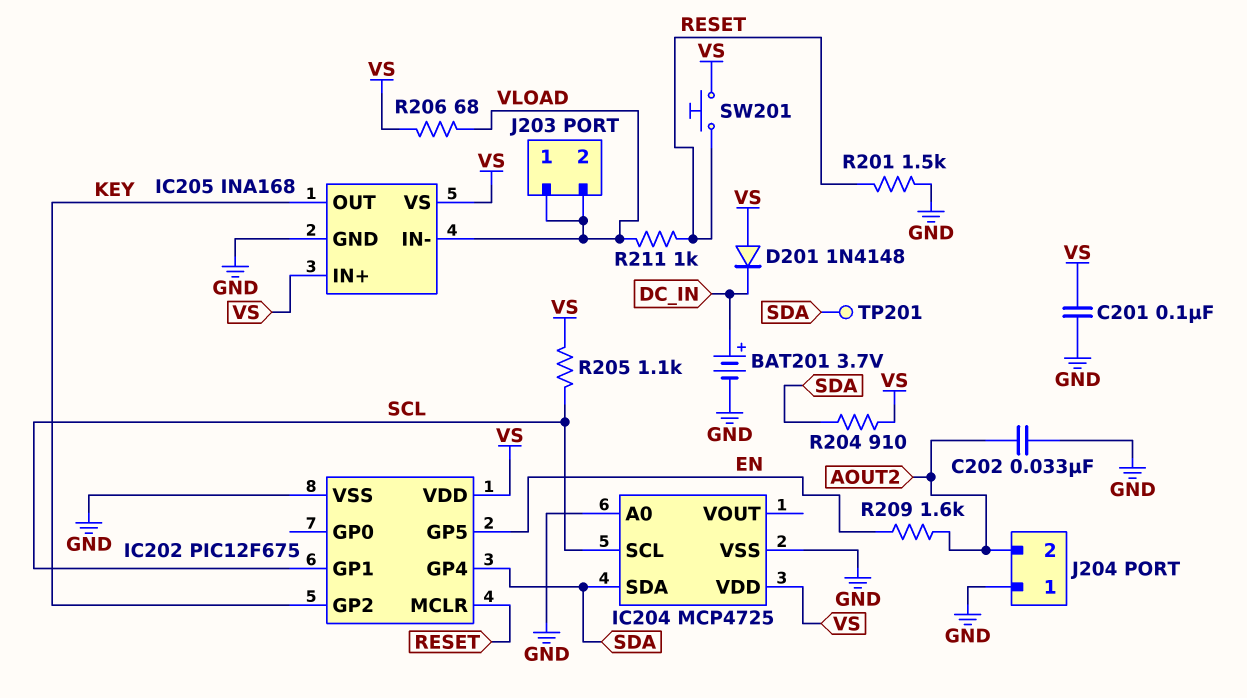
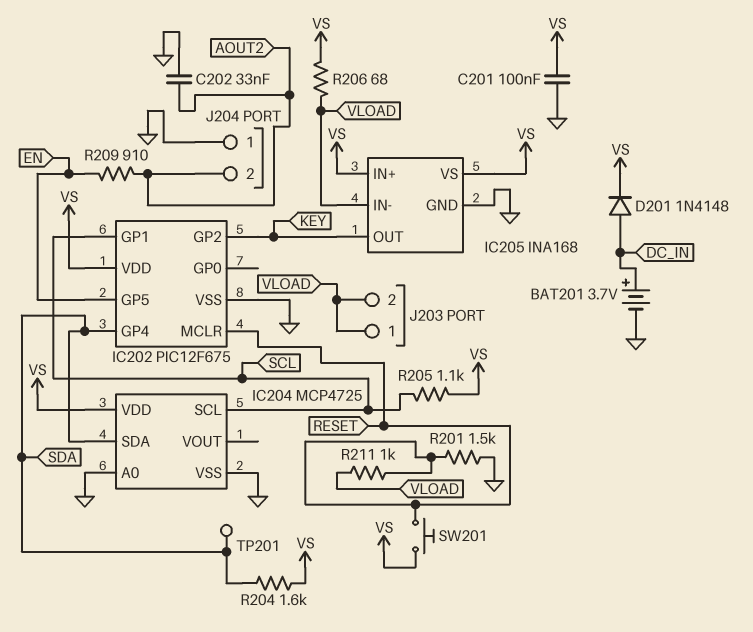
D201: diode 1N4148 (A VS, K DC_IN) -> diode 1N4148 (A DC_IN, K VS)
R204: 910 (SDA, VS) -> 1.6k (SDA, VS)
R209: 1.6k (AOUT2, EN) -> 910 (AOUT2, EN)

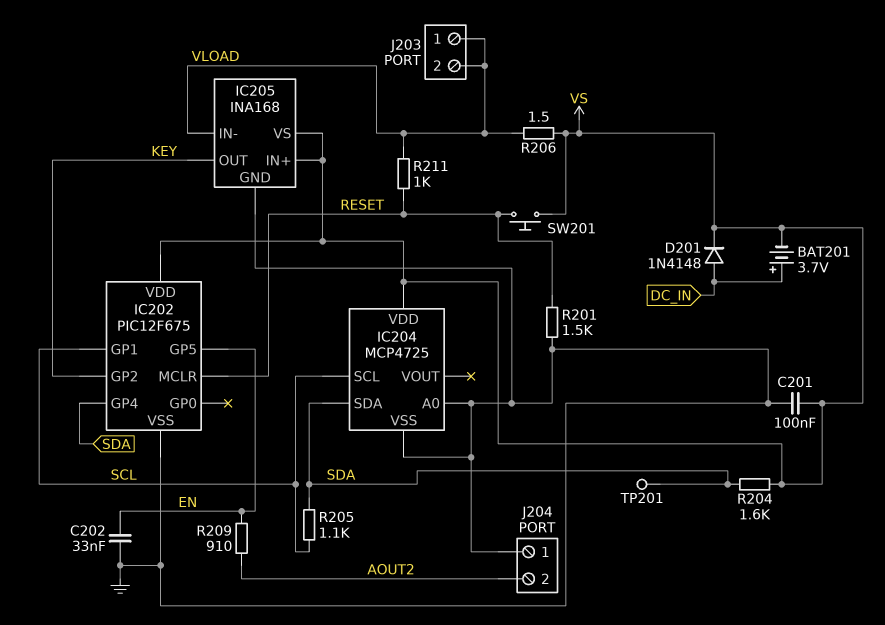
BAT201: 3.7V (plus DC_IN, minus GND) -> 3.7V (plus DC_IN, minus VS)
C202: 33nF (AOUT2, GND) -> 33nF (EN, GND)
R205: 1.1k (SCL, VS) -> 1.1k (SCL, SDA)
R206: 68 (VLOAD, VS) -> 1.5 (VLOAD, VS)

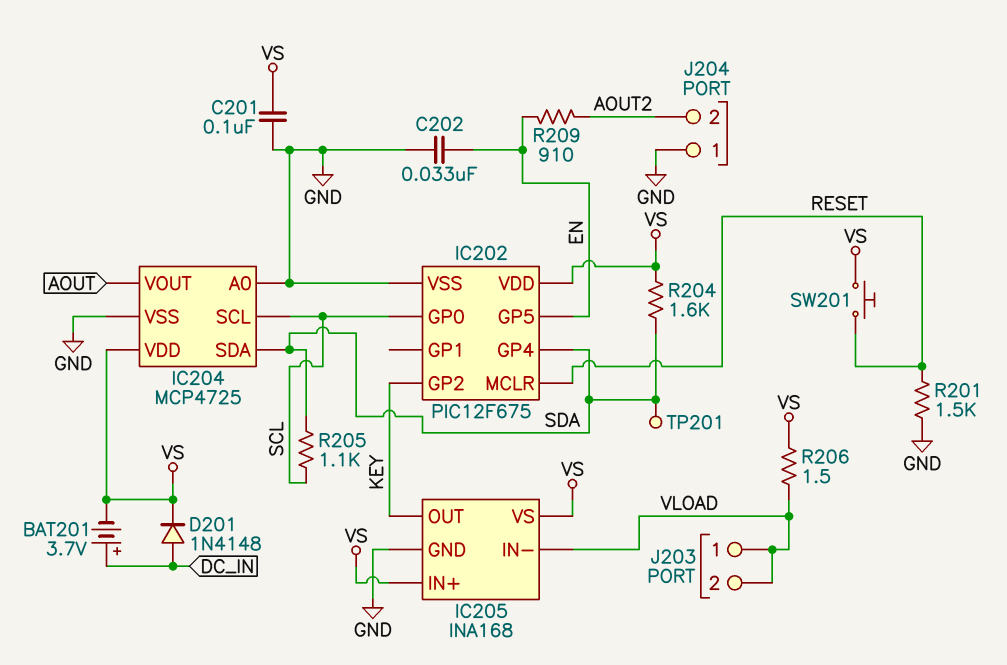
IC202 pin GP0: none -> SCL
IC202 pin GP1: SCL -> none
IC204 pin VOUT: none -> AOUT
R211: 1k (RESET, VLOAD) -> none

